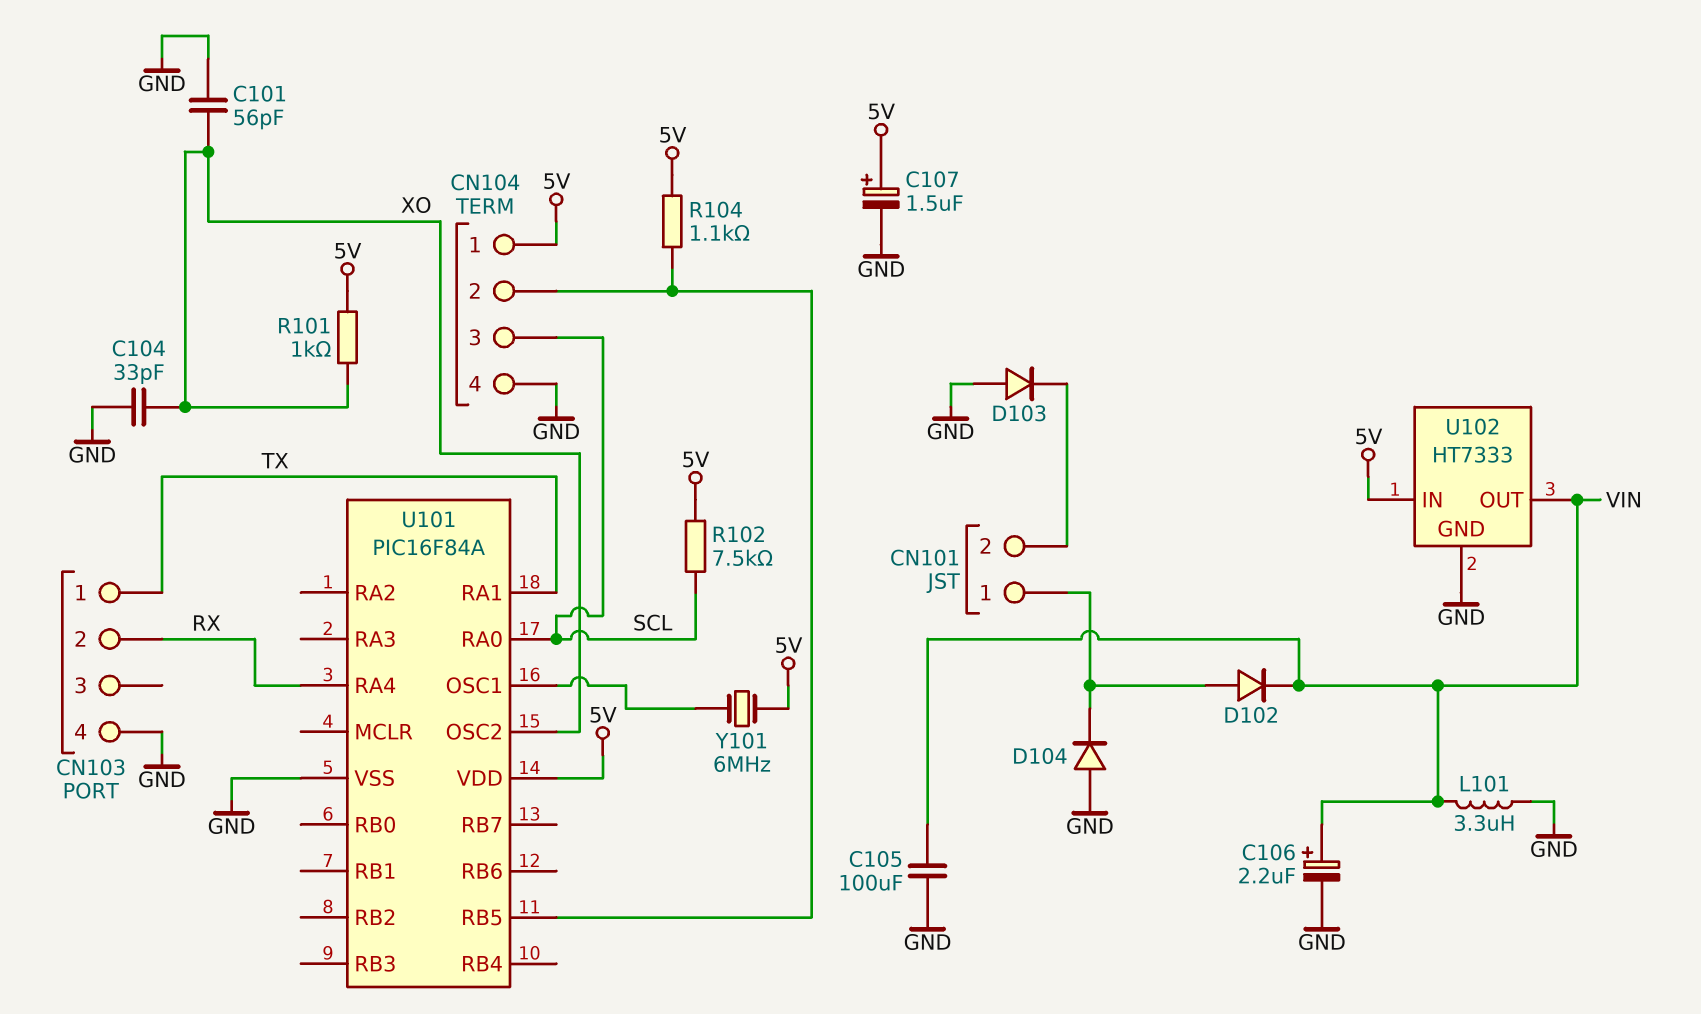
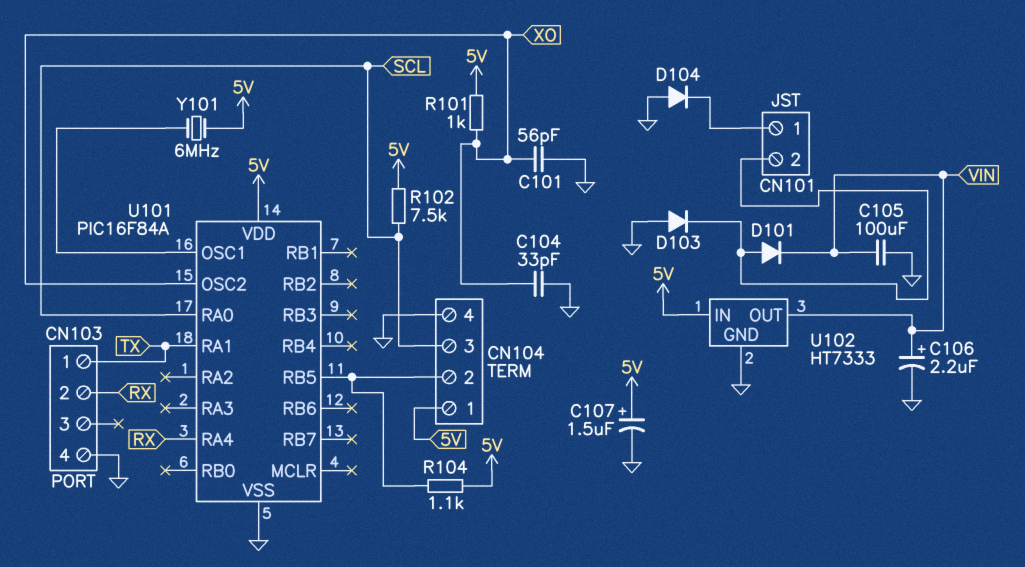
D101: none -> diode (A CN101/2, K VIN)
D102: diode (A CN101/1, K VIN) -> none
L101: 3.3uH (GND, VIN) -> none

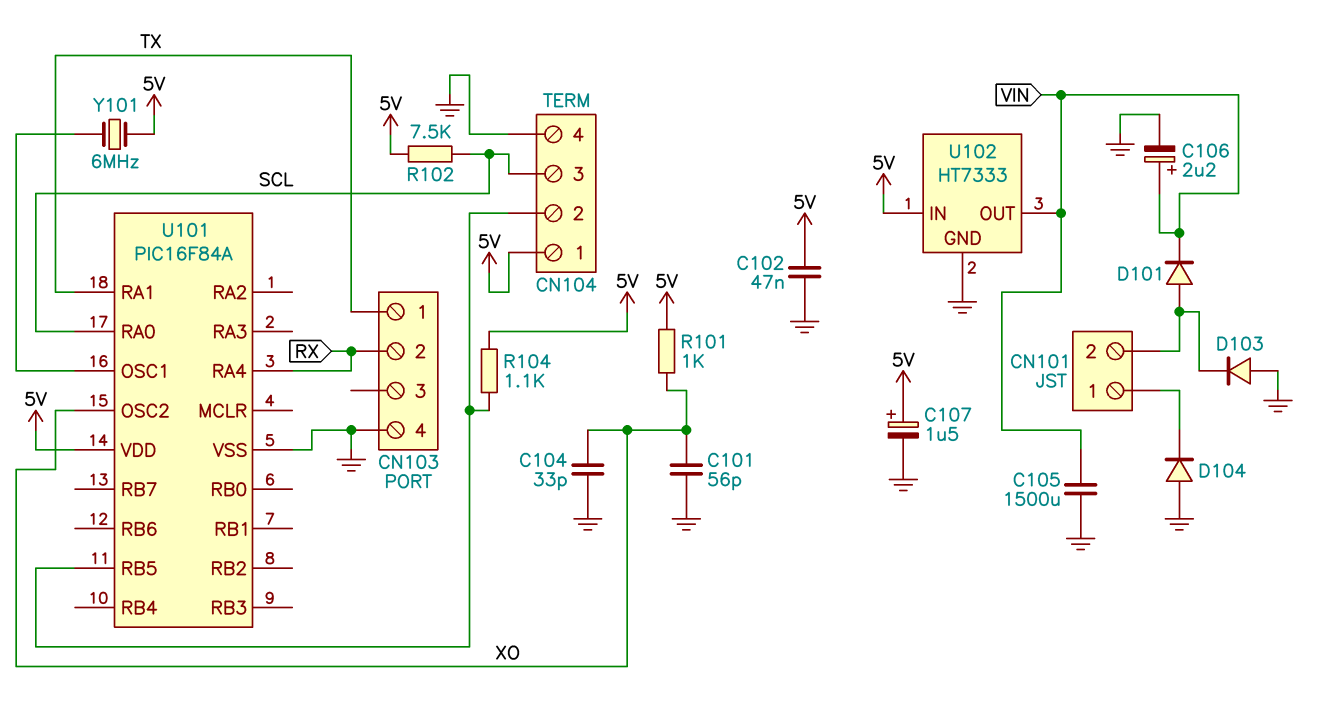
C102: none -> 47nF (5V, GND)
C105: 100uF (GND, VIN) -> 1500uF (GND, VIN)

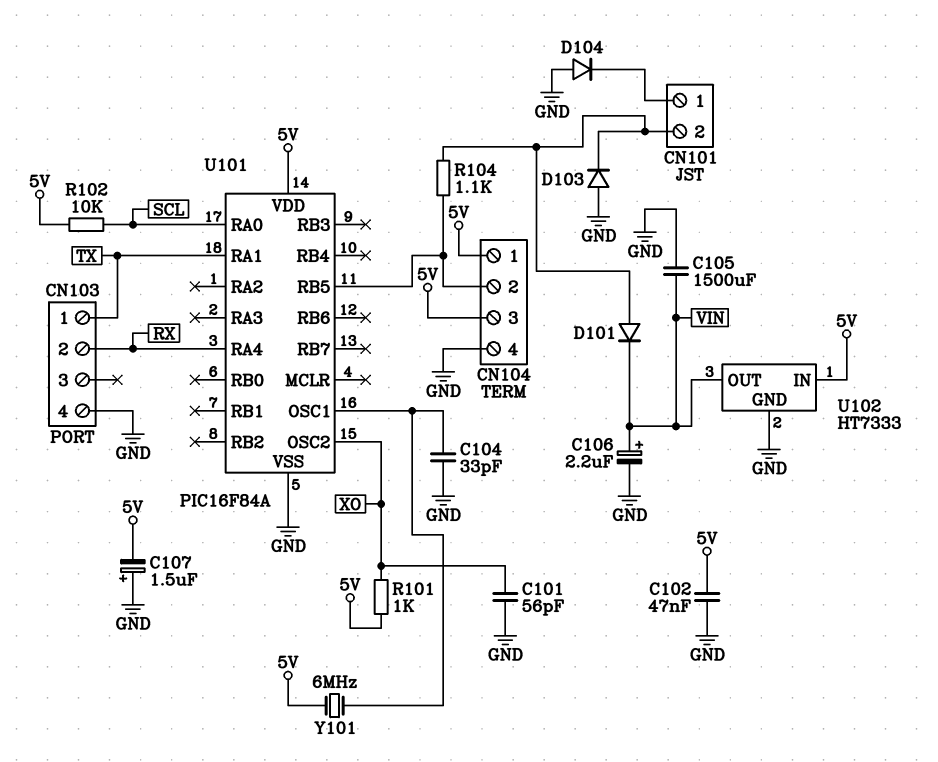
C104: 33pF (GND, XO) -> 33pF (GND, U101/OSC1)
C107: 1.5uF (plus 5V, minus GND) -> 1.5uF (plus GND, minus 5V)
CN104 pin 3: SCL -> 5V
R102: 7.5k (5V, SCL) -> 10k (5V, SCL)
R104: 1.1k (5V, CN104/2) -> 1.1k (CN101/2, CN104/2)

